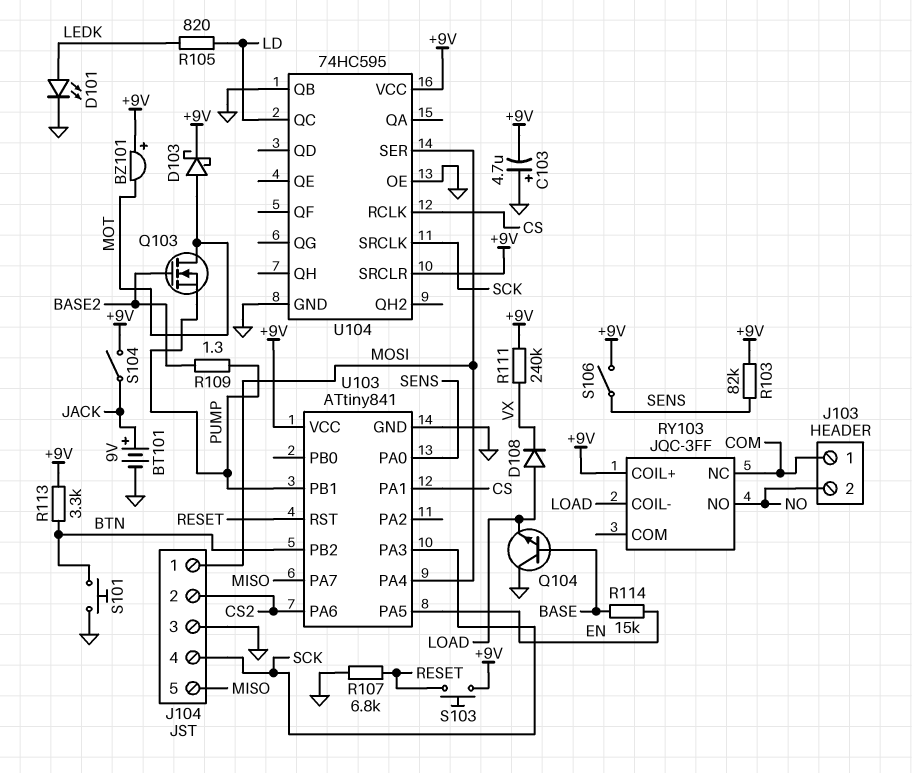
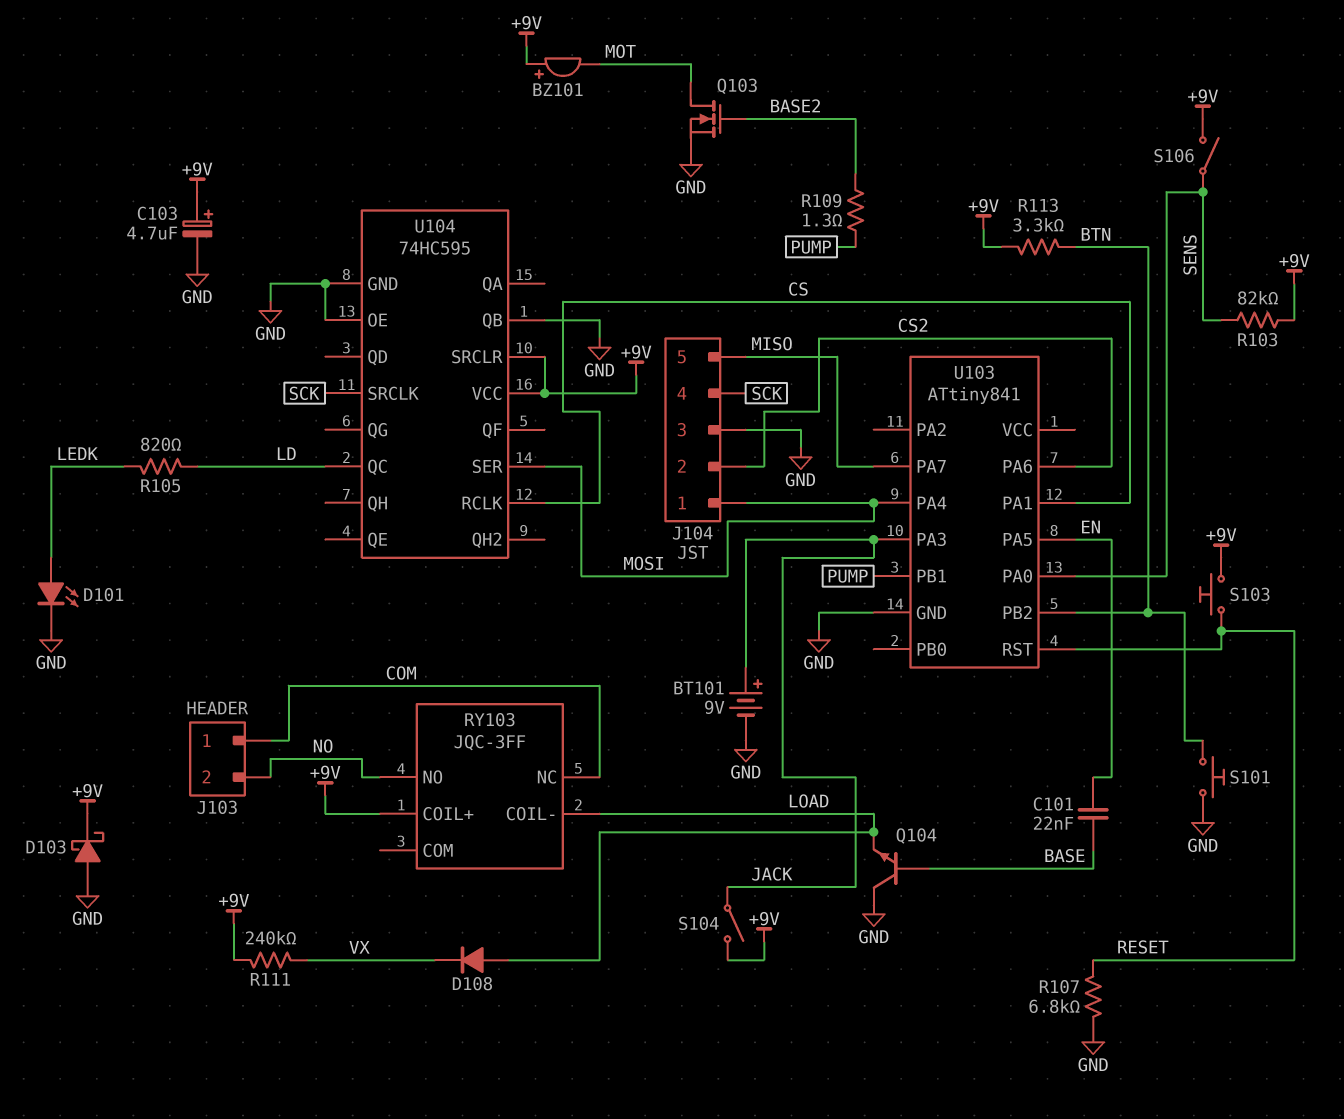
C101: none -> 22nF (BASE, EN)
C103: 4.7uF (plus GND, minus +9V) -> 4.7uF (plus +9V, minus GND)
D103: schottky (A MOT, K +9V) -> schottky (A GND, K +9V)
Q103: NMOS (G BASE2, D MOT, S PUMP) -> NMOS (G BASE2, D MOT, S GND)
R114: 15k (BASE, EN) -> none
U103 pin PA3: SCK -> JACK
U103 pin VCC: +9V -> none

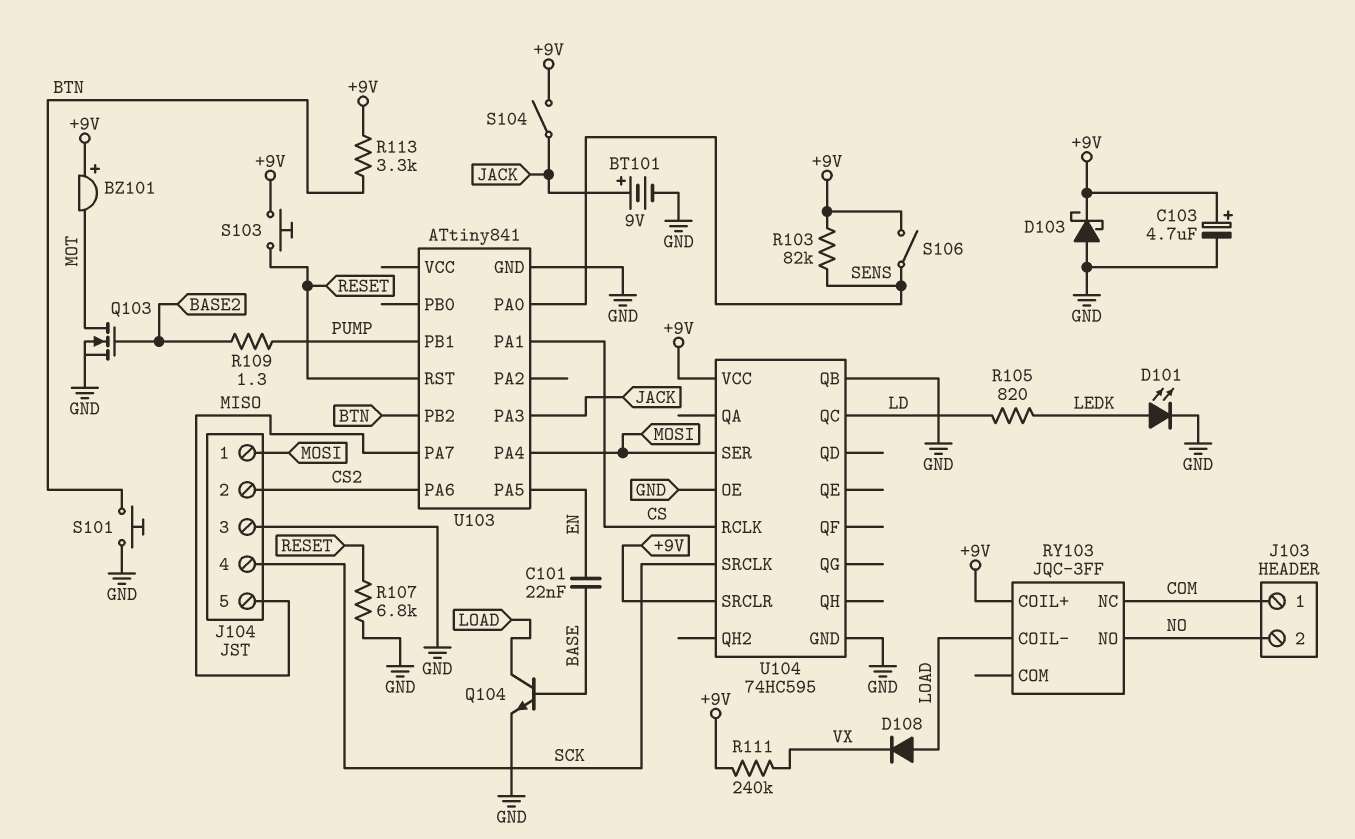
Q104: NPN (B BASE, C GND, E LOAD) -> NPN (B BASE, C LOAD, E GND)

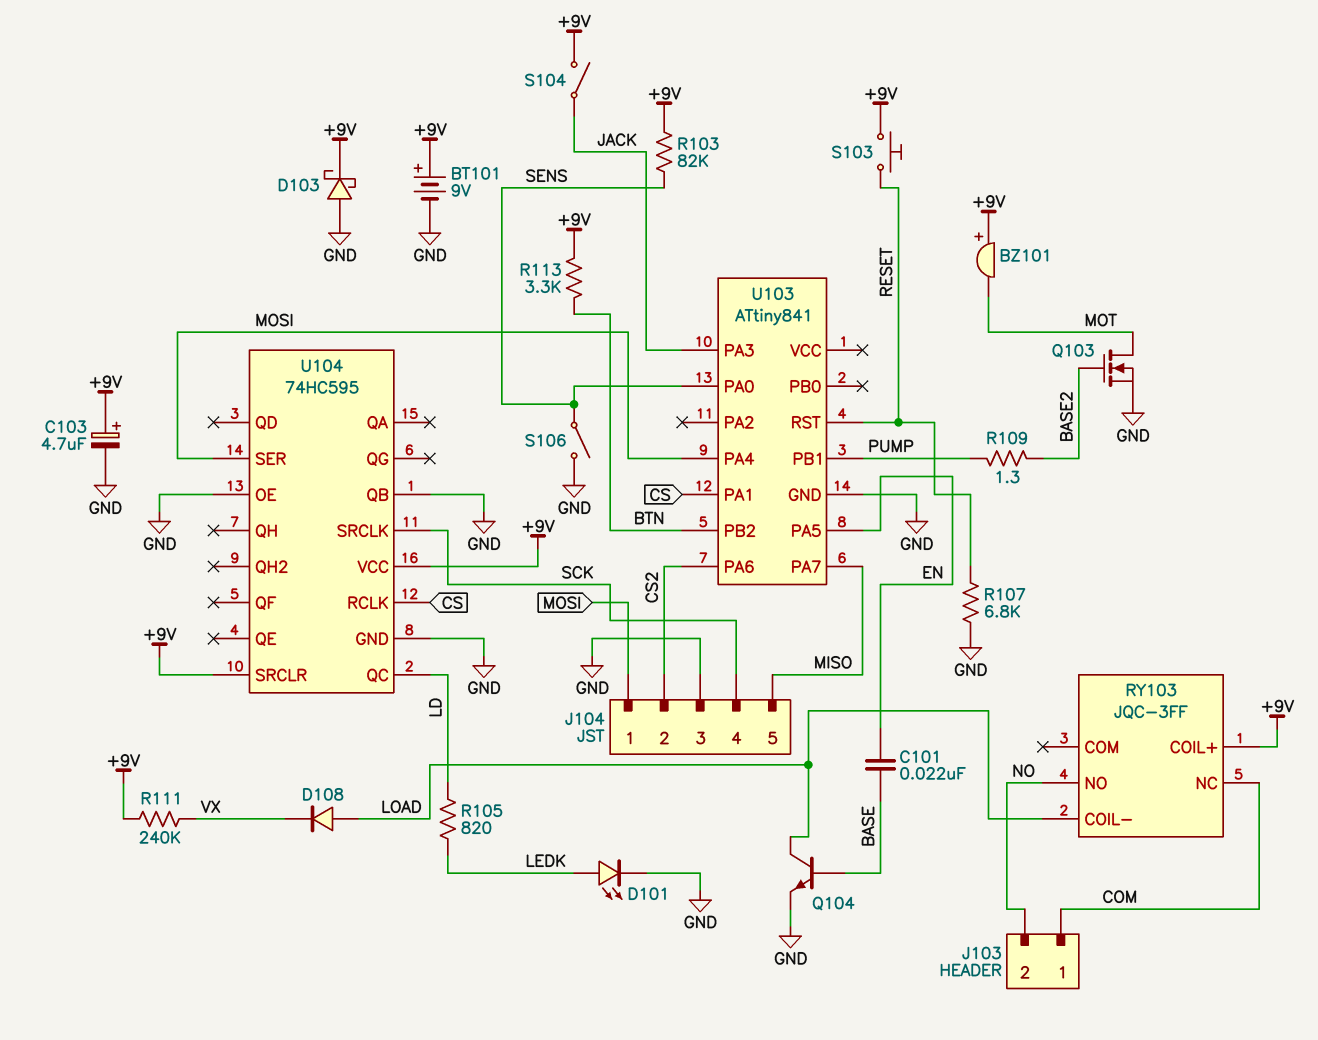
BT101: 9V (plus JACK, minus GND) -> 9V (plus +9V, minus GND)
S101: button (BTN, GND) -> none
S106: switch (+9V, SENS) -> switch (GND, SENS)

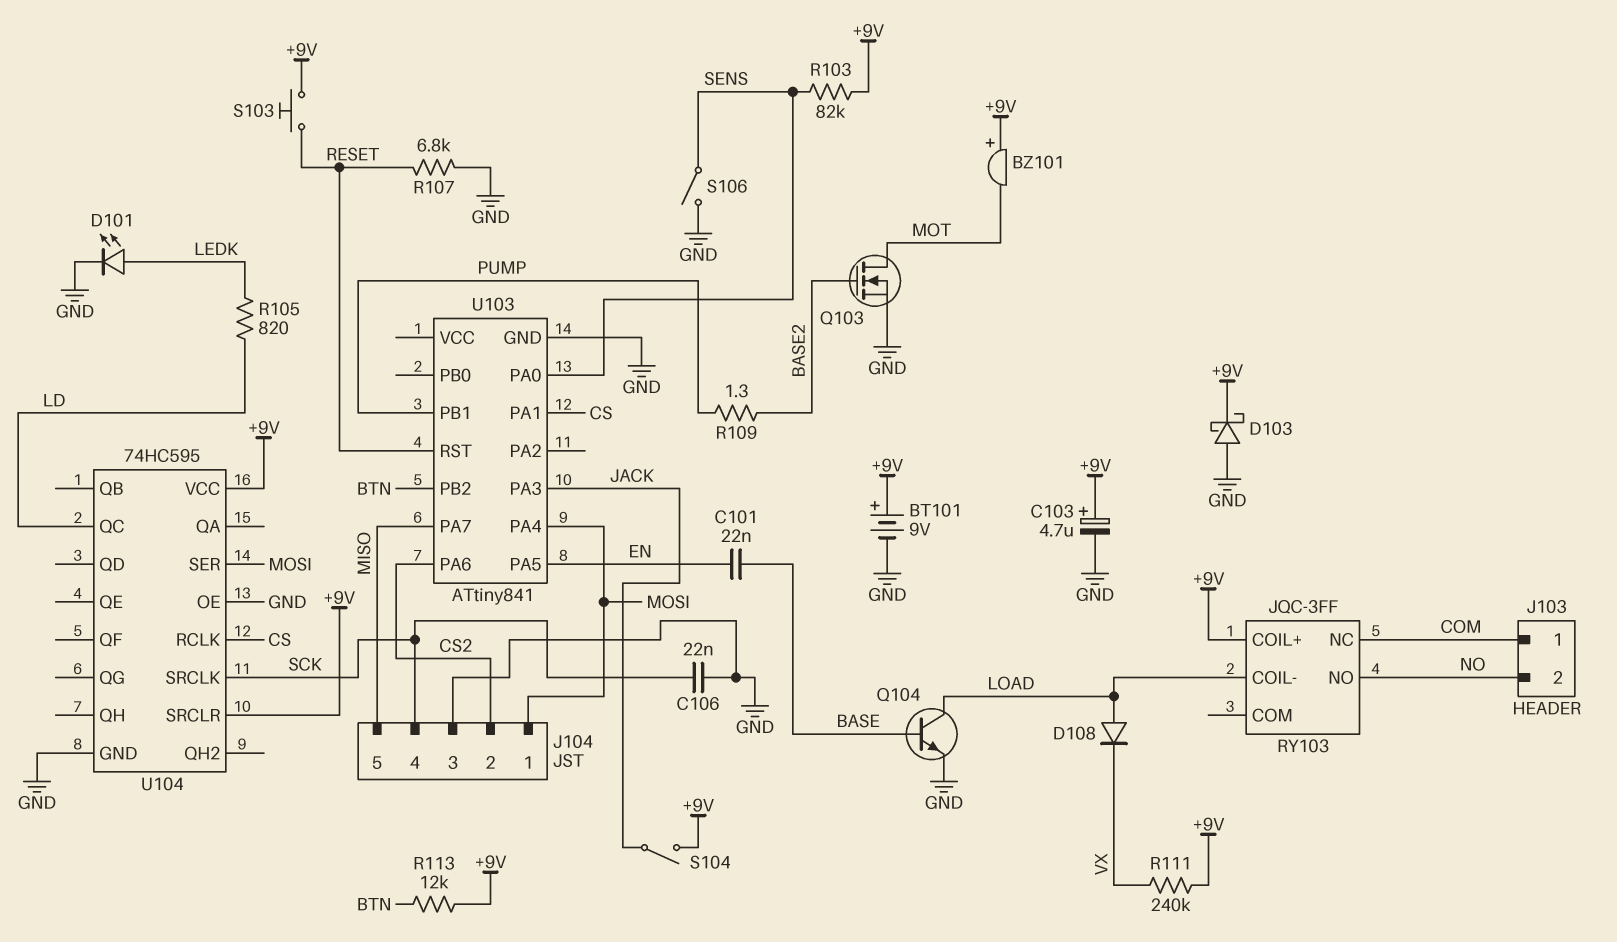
C106: none -> 22nF (GND, SCK)
R113: 3.3k (+9V, BTN) -> 12k (+9V, BTN)
U104 pin QB: GND -> none

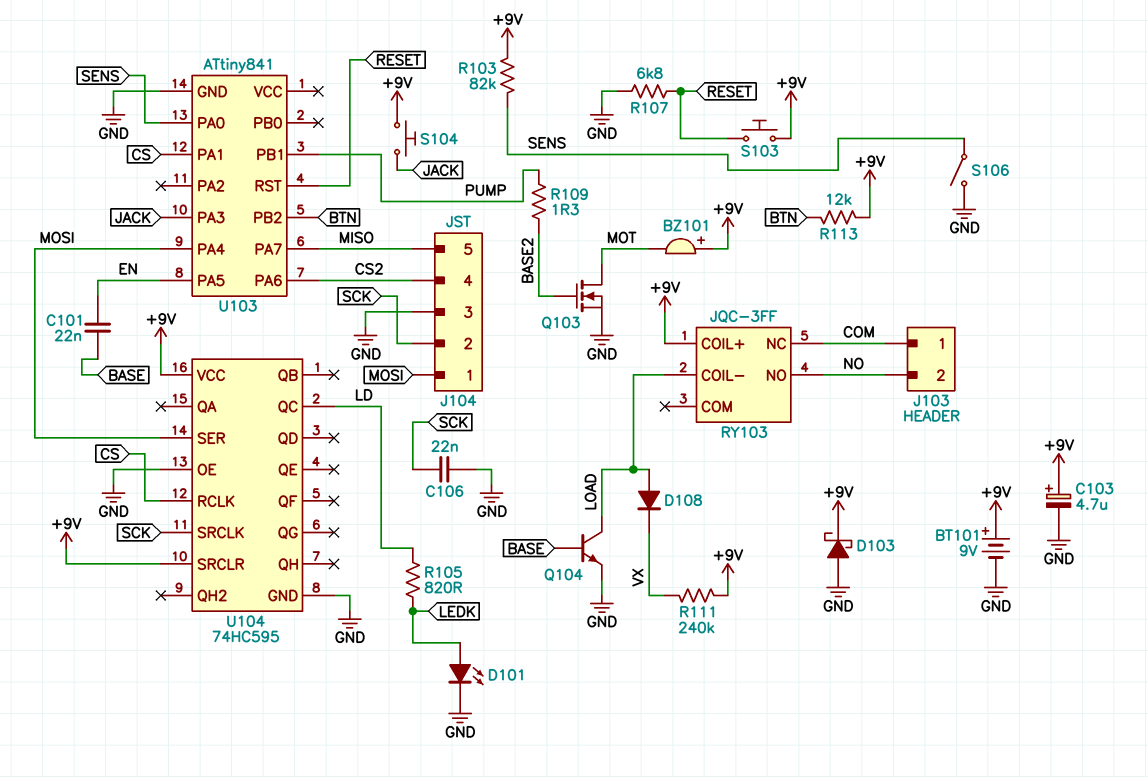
J104 pin 2: CS2 -> SCK
J104 pin 4: SCK -> CS2
S104: switch (+9V, JACK) -> button (+9V, JACK)

